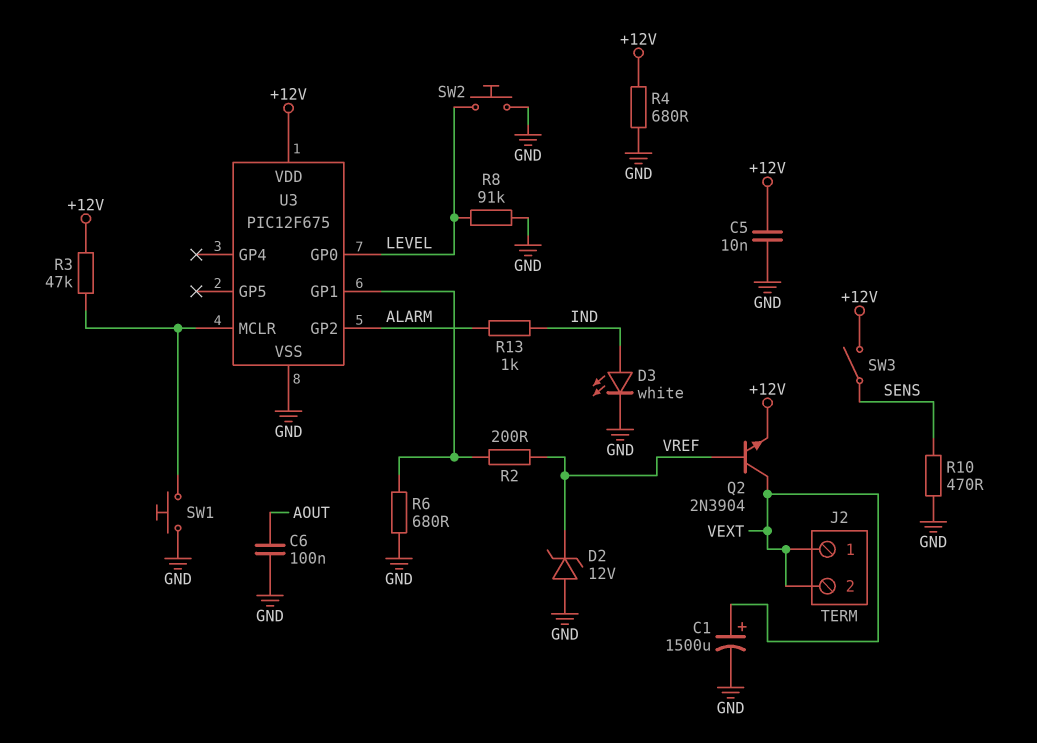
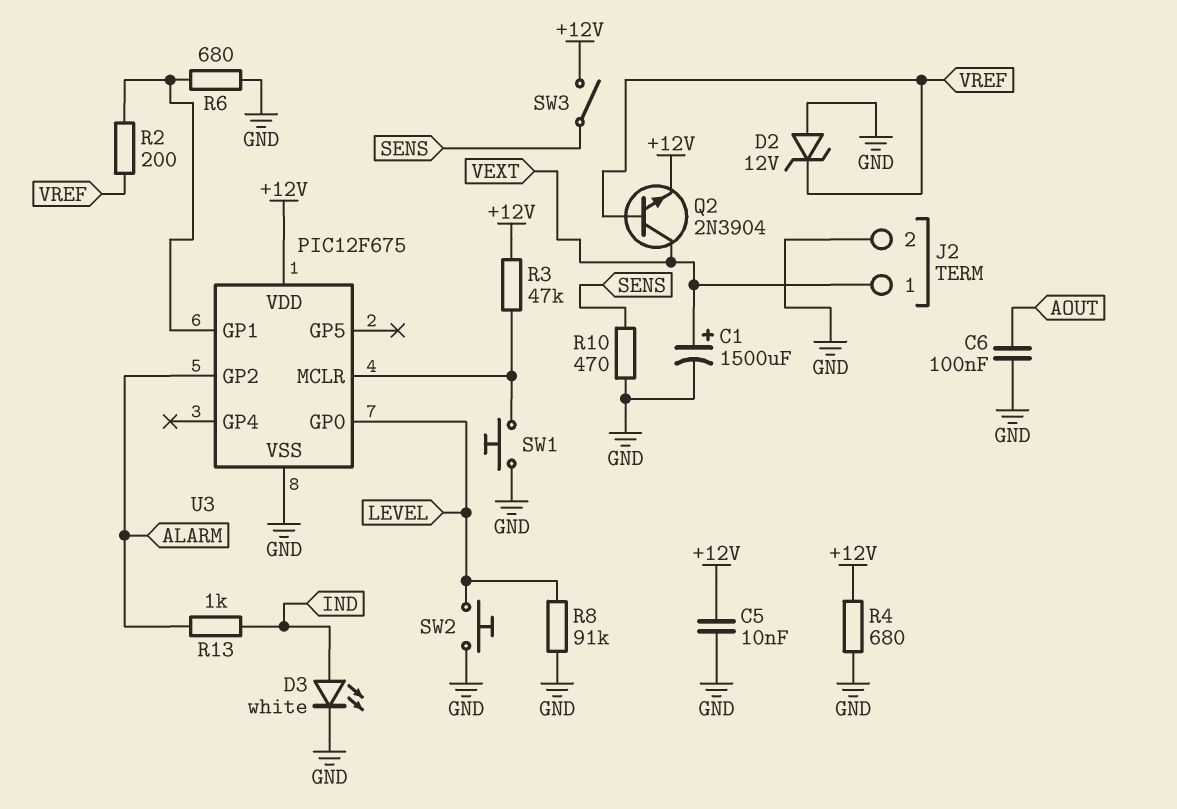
J2 pin 2: VEXT -> GND

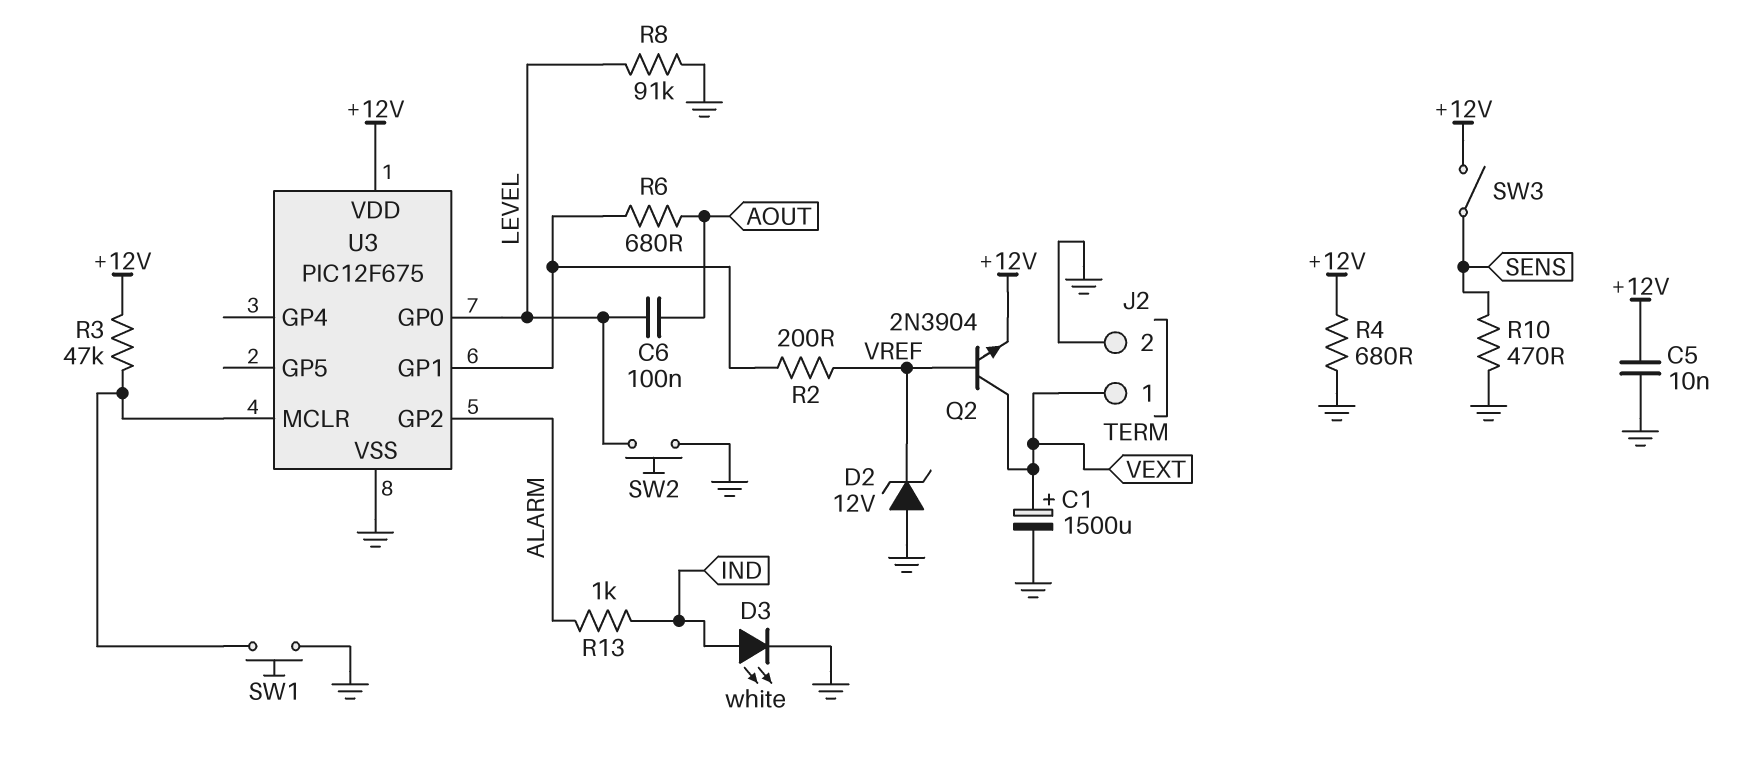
C6: 100nF (AOUT, GND) -> 100nF (AOUT, LEVEL)
R6: 680 (GND, U3/GP1) -> 680 (AOUT, U3/GP1)

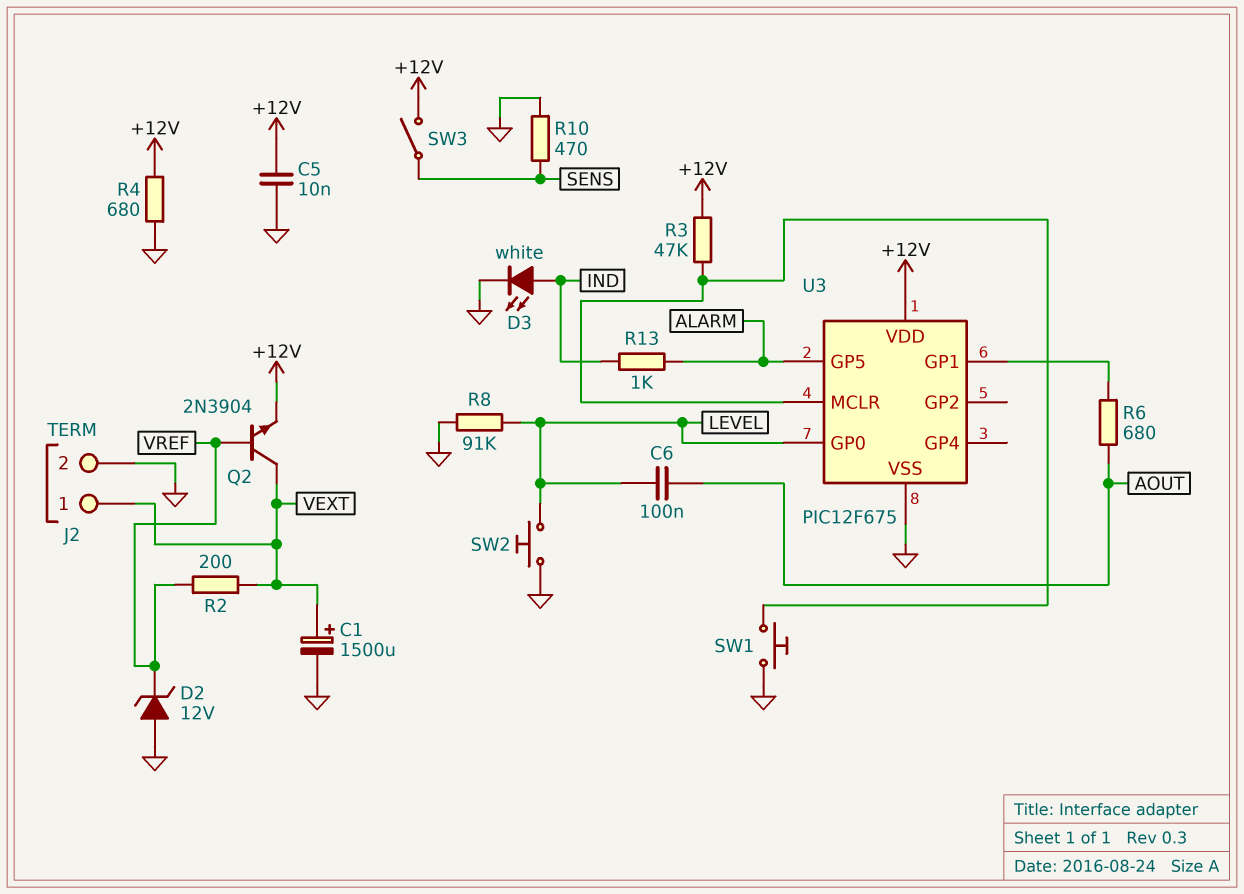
R2: 200 (U3/GP1, VREF) -> 200 (VEXT, VREF)
U3 pin GP2: ALARM -> none
U3 pin GP5: none -> ALARM

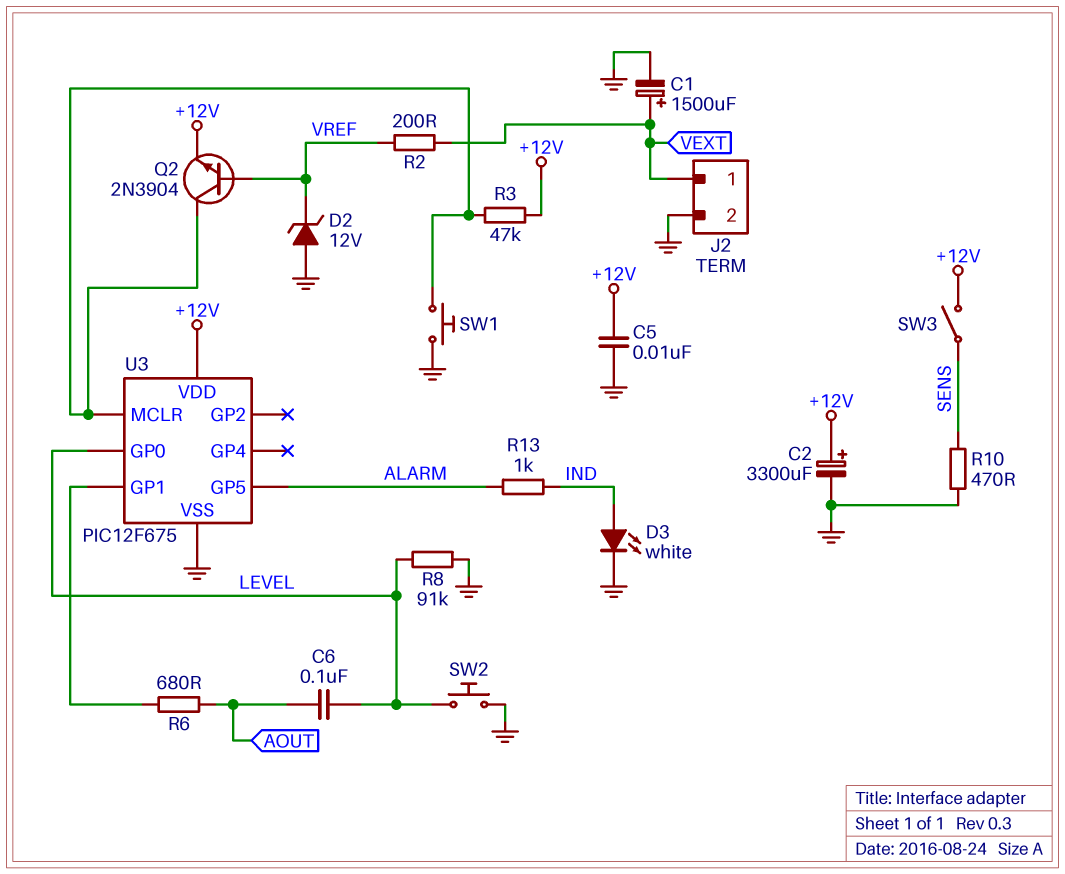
C2: none -> 3300uF (plus +12V, minus GND)
Q2: NPN 2N3904 (B VREF, C VEXT, E +12V) -> NPN 2N3904 (B VREF, C U3/MCLR, E +12V)
R4: 680 (+12V, GND) -> none

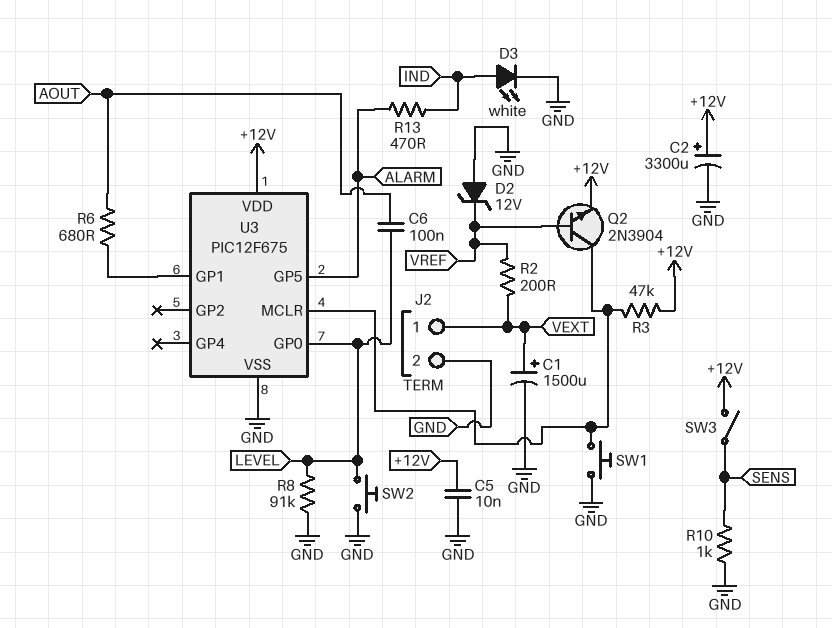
R10: 470 (GND, SENS) -> 1k (GND, SENS)
R13: 1k (ALARM, IND) -> 470 (ALARM, IND)

